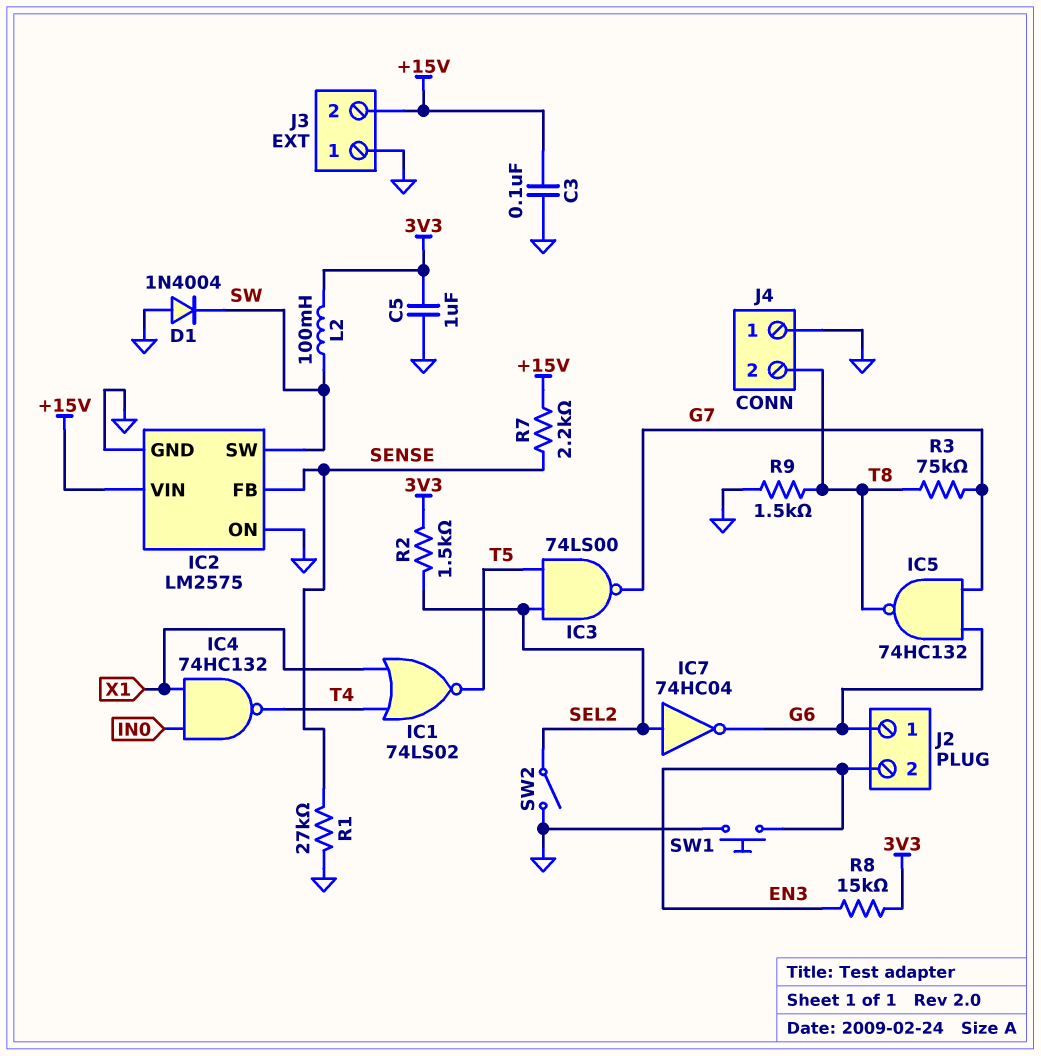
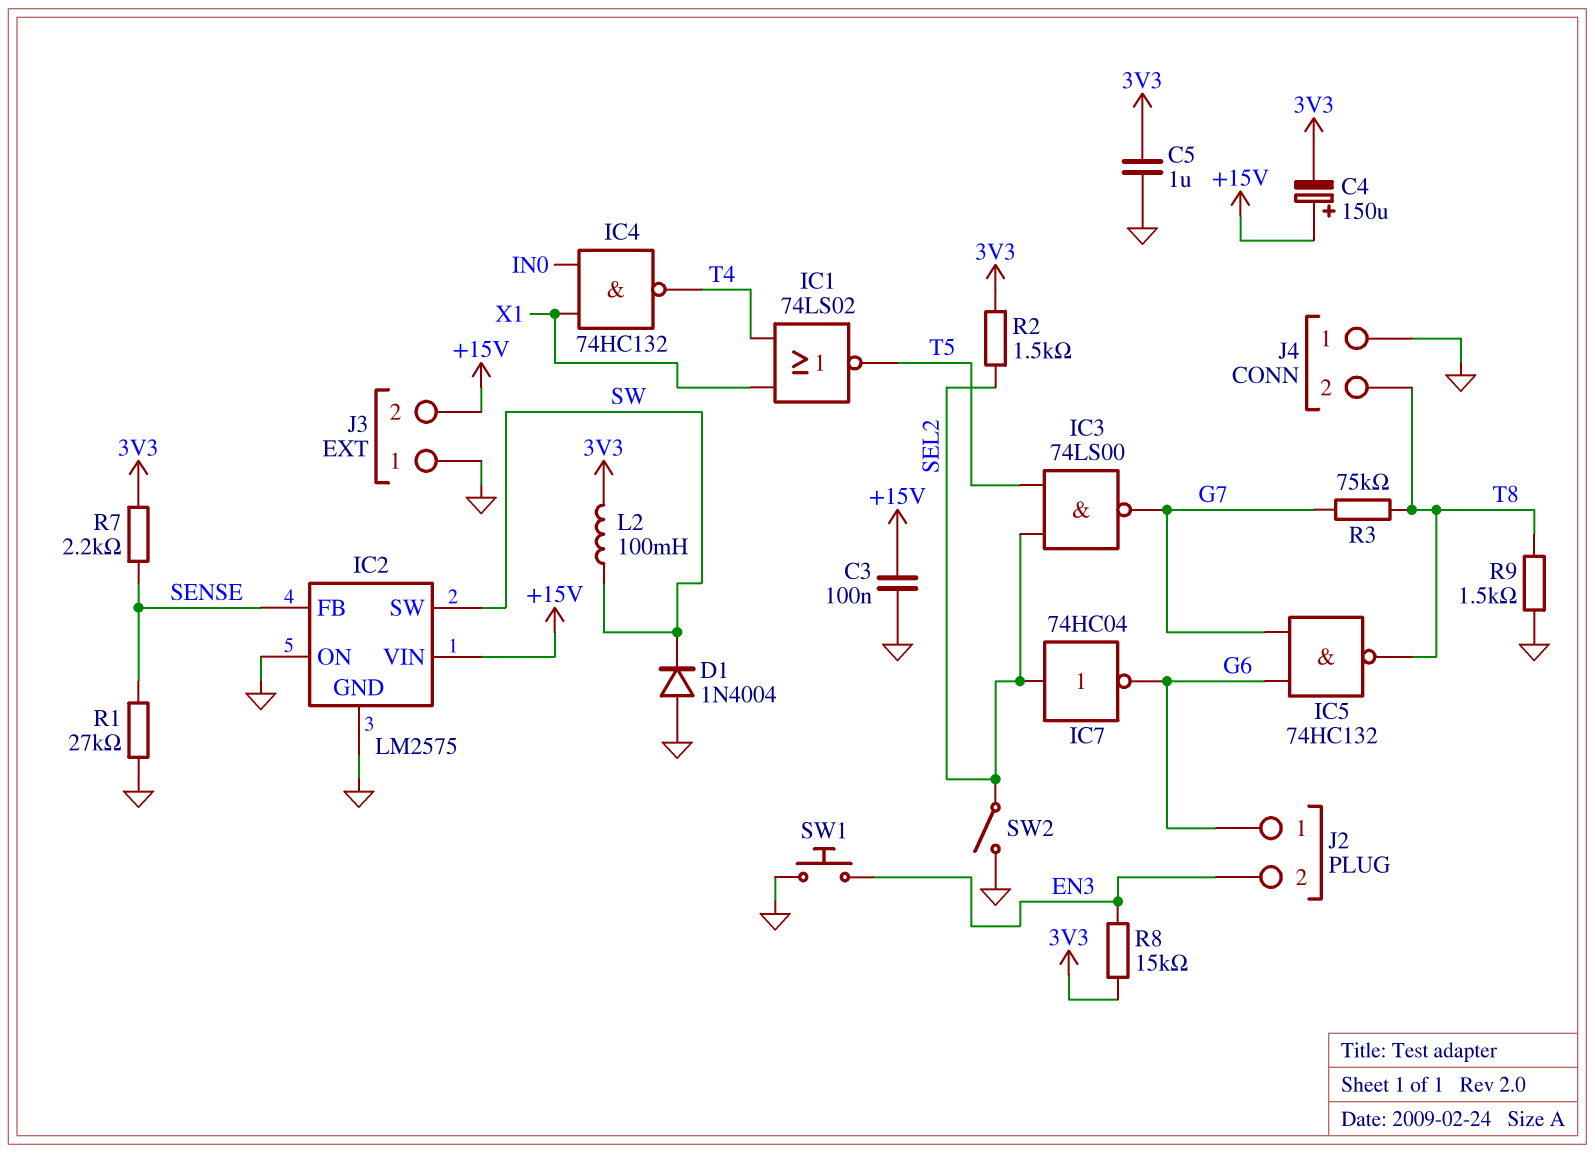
C4: none -> 150uF (plus +15V, minus 3V3)
R7: 2.2k (+15V, SENSE) -> 2.2k (3V3, SENSE)

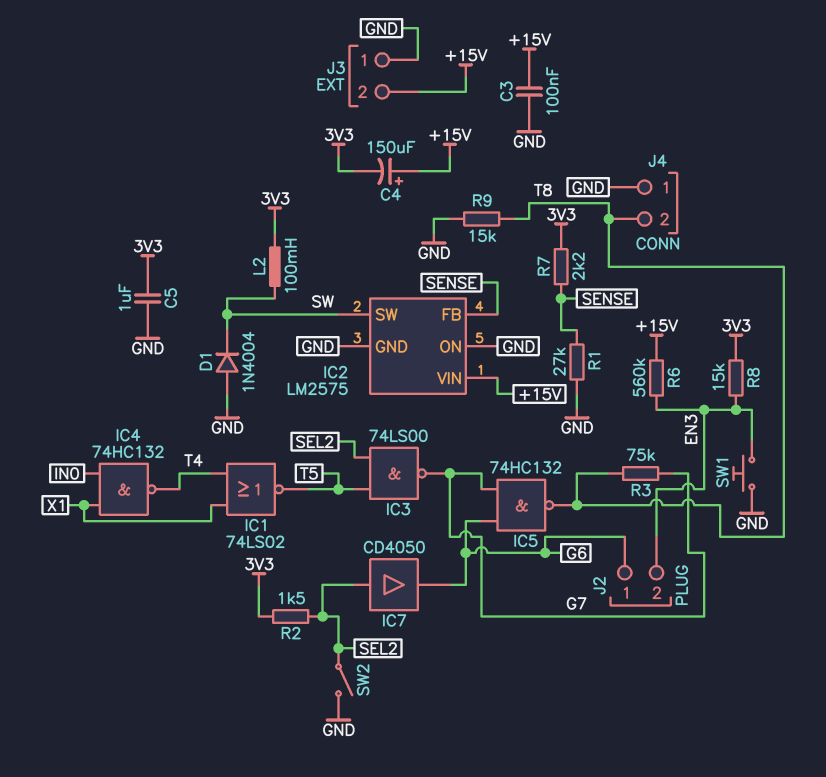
IC7: NOT 74HC04 (in SEL2, out G6) -> buffer CD4050 (in SEL2, out G6)
R6: none -> 560k (+15V, EN3)
R9: 1.5k (GND, T8) -> 15k (GND, T8)

